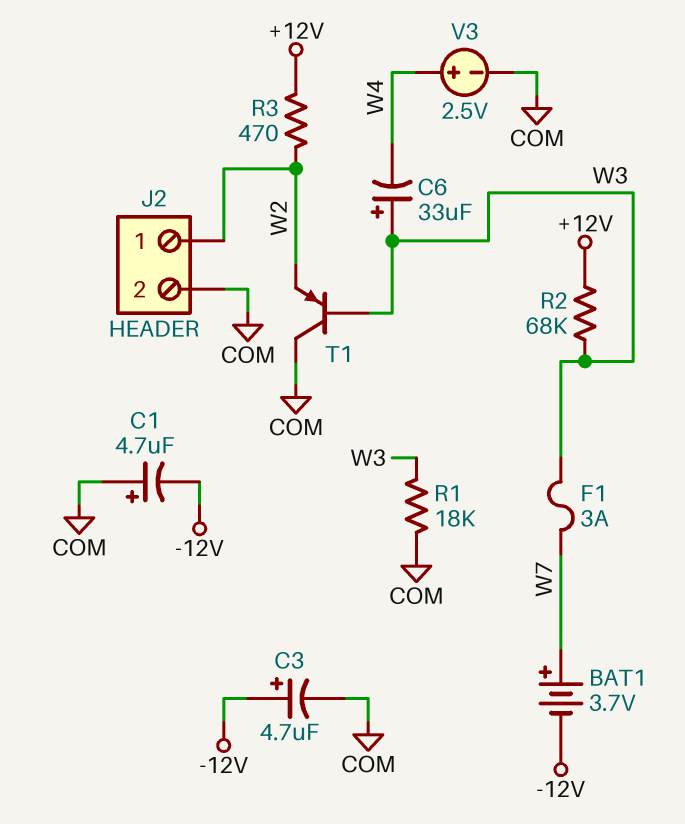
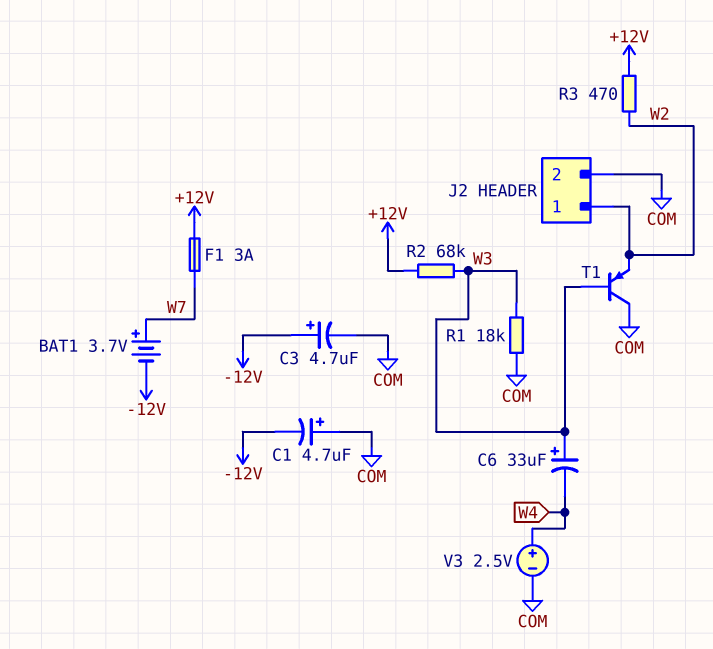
F1: 3A (W3, W7) -> 3A (+12V, W7)

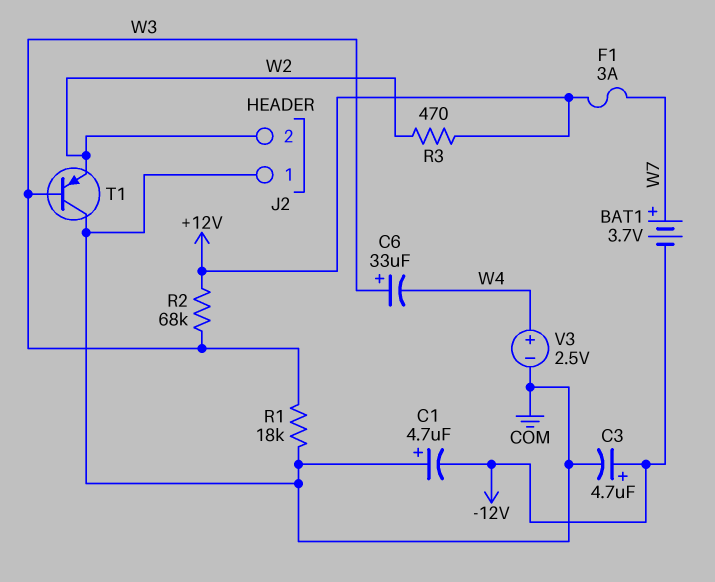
J2 pin 1: W2 -> COM
J2 pin 2: COM -> W2

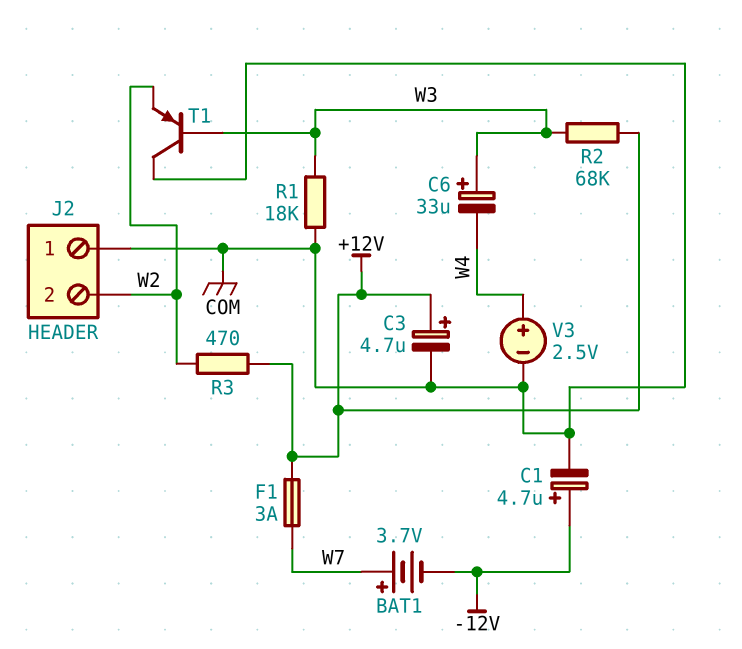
C1: 4.7uF (plus COM, minus -12V) -> 4.7uF (plus -12V, minus COM)
C3: 4.7uF (plus -12V, minus COM) -> 4.7uF (plus +12V, minus COM)

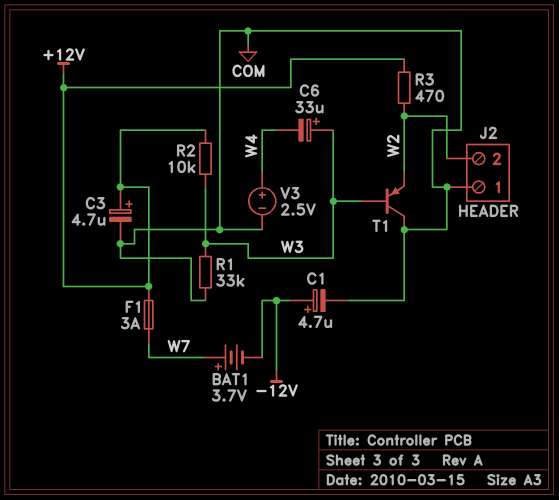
R1: 18k (COM, W3) -> 33k (COM, W3)
R2: 68k (+12V, W3) -> 10k (+12V, W3)

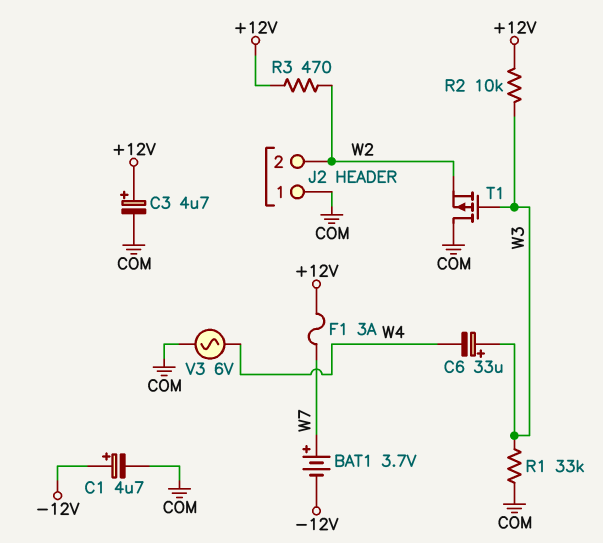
T1: PNP (B W3, C COM, E W2) -> PMOS (G W3, D COM, S W2)
V3: 2.5V (plus W4, minus COM) -> AC 6V (COM, W4)

